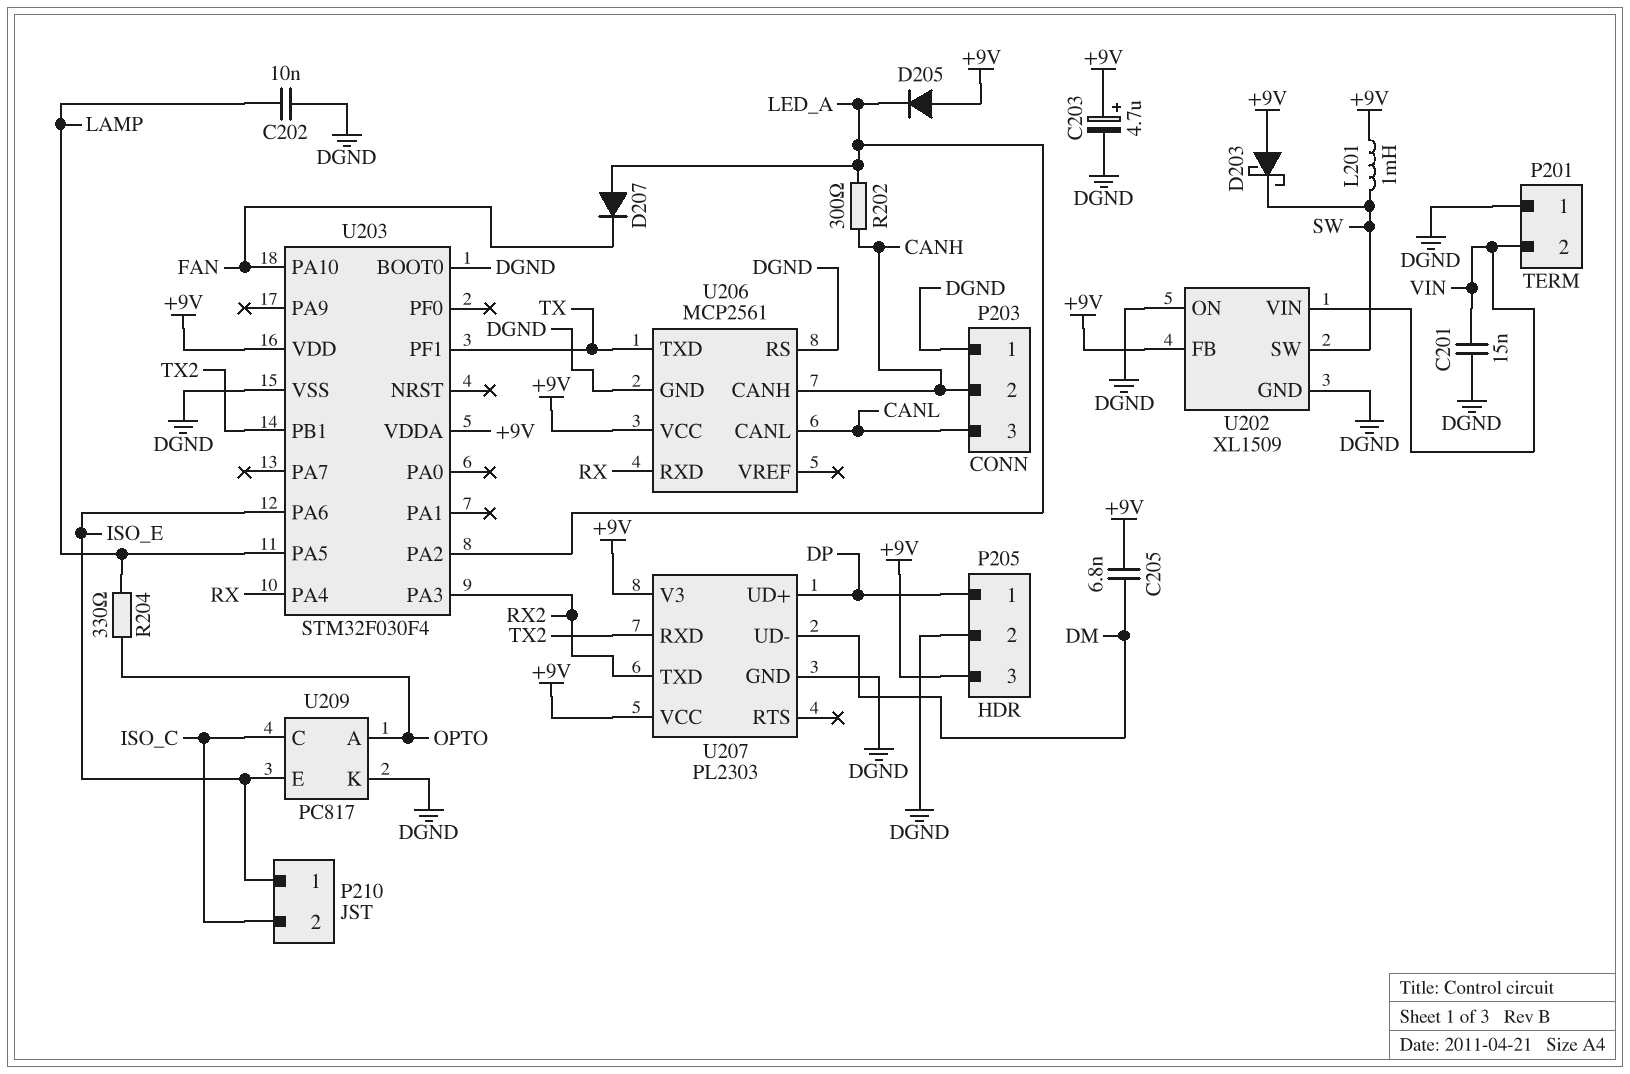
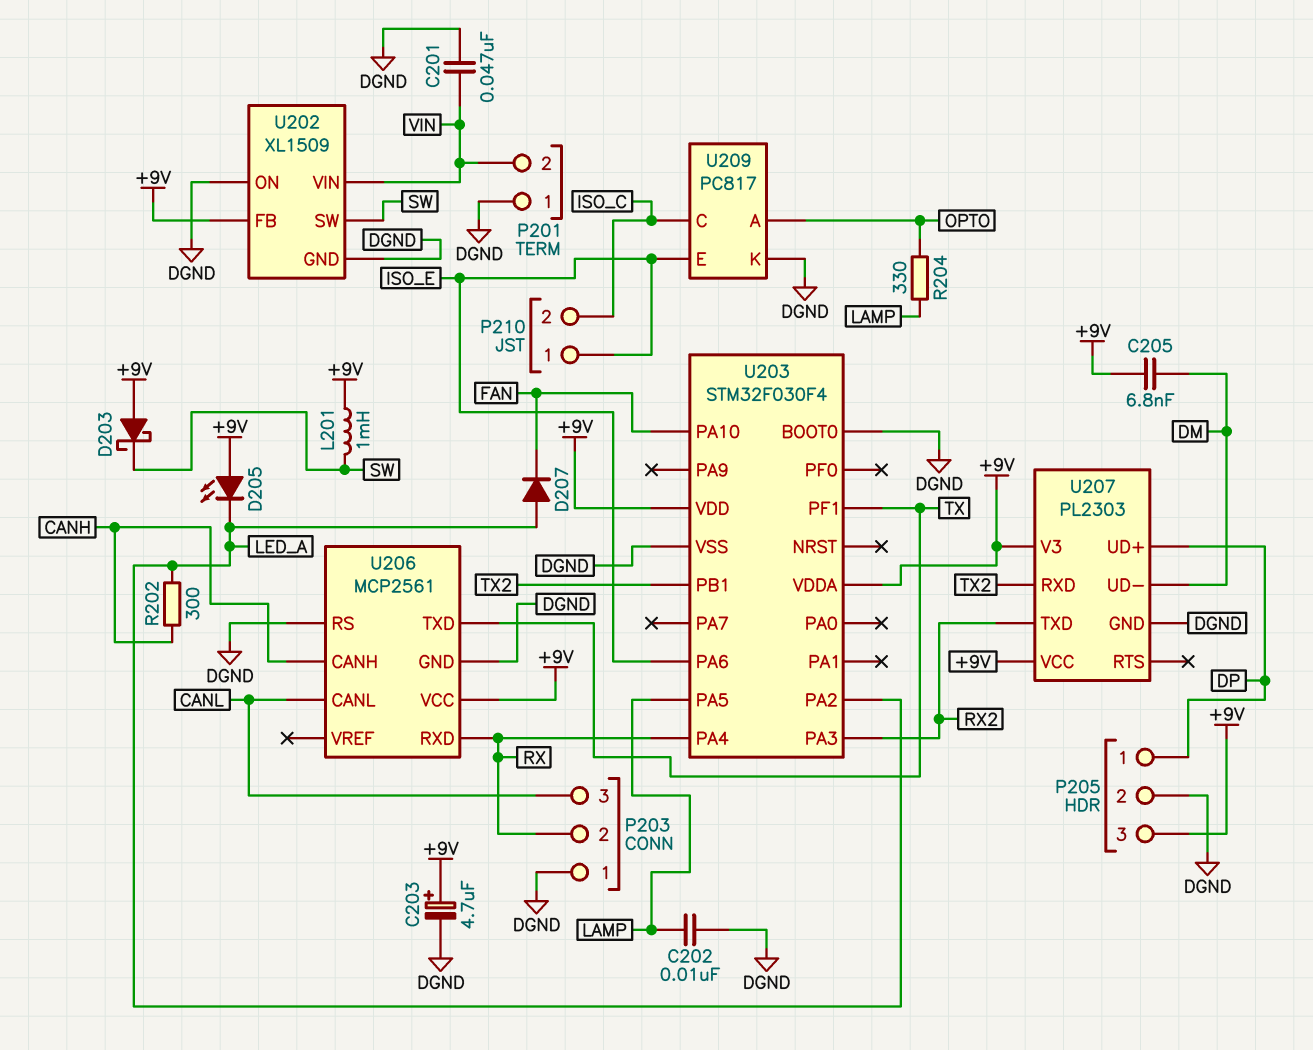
C201: 15nF (DGND, VIN) -> 47nF (DGND, VIN)
D205: diode (A +9V, K LED_A) -> LED (A +9V, K LED_A)
P203 pin 2: CANH -> RX

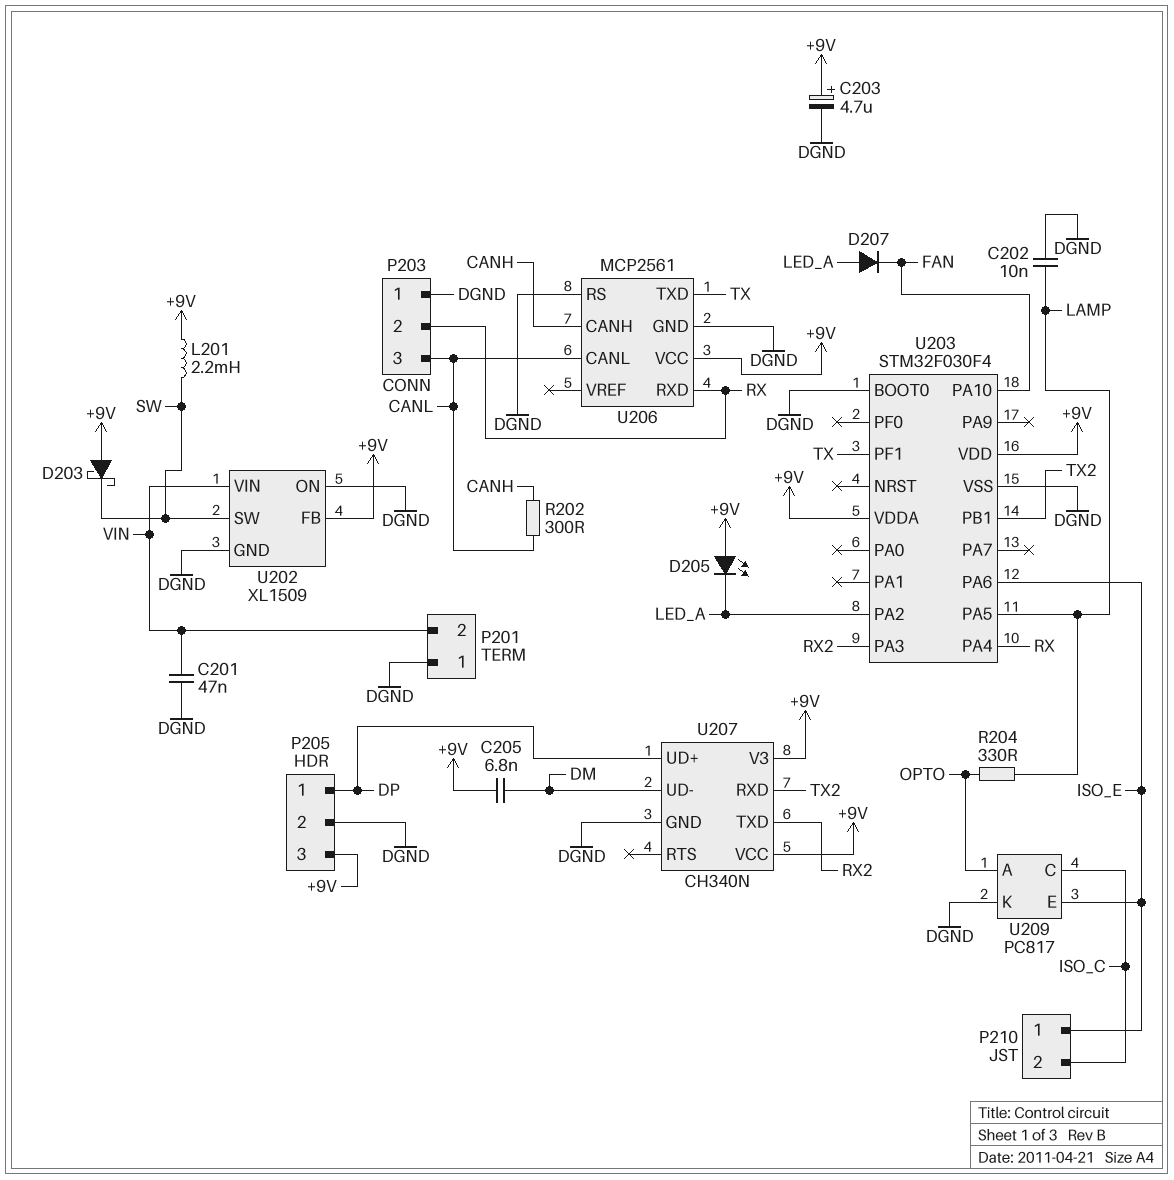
L201: 1mH (+9V, SW) -> 2.2mH (+9V, SW)
R202: 300 (CANH, LED_A) -> 300 (CANH, CANL)
U207: PL2303 -> CH340N

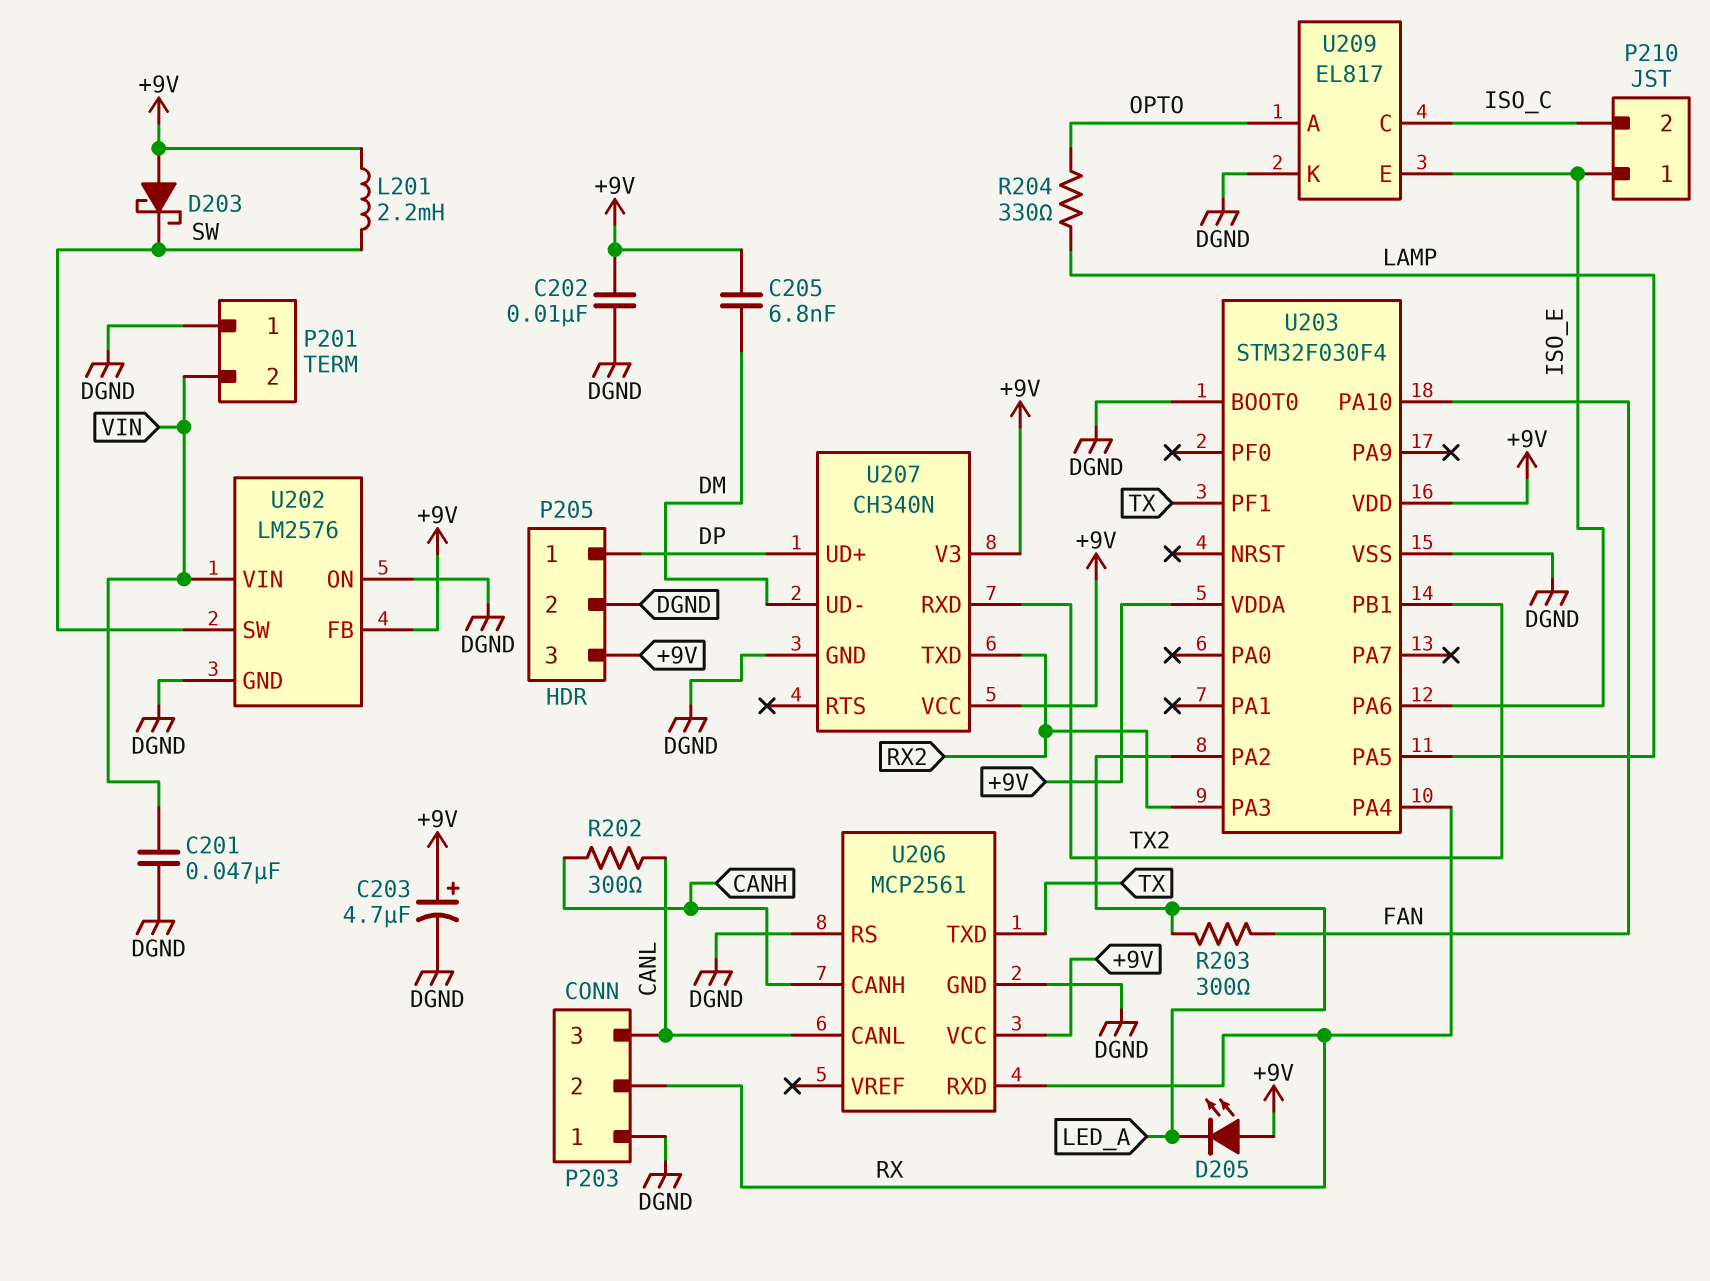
C202: 10nF (DGND, LAMP) -> 10nF (+9V, DGND)
D207: diode (A LED_A, K FAN) -> none
R203: none -> 300 (FAN, LED_A)
U202: XL1509 -> LM2576
U209: PC817 -> EL817

